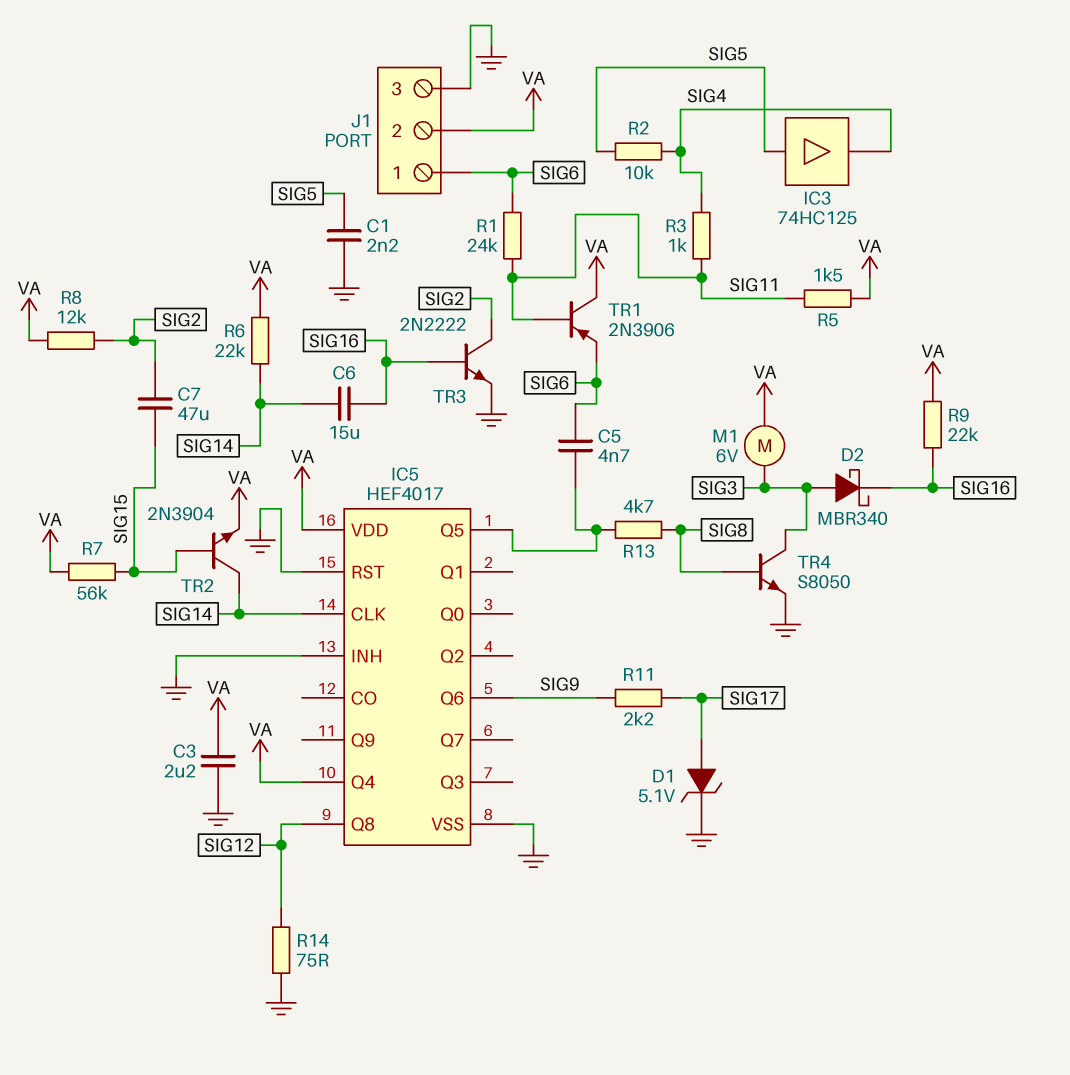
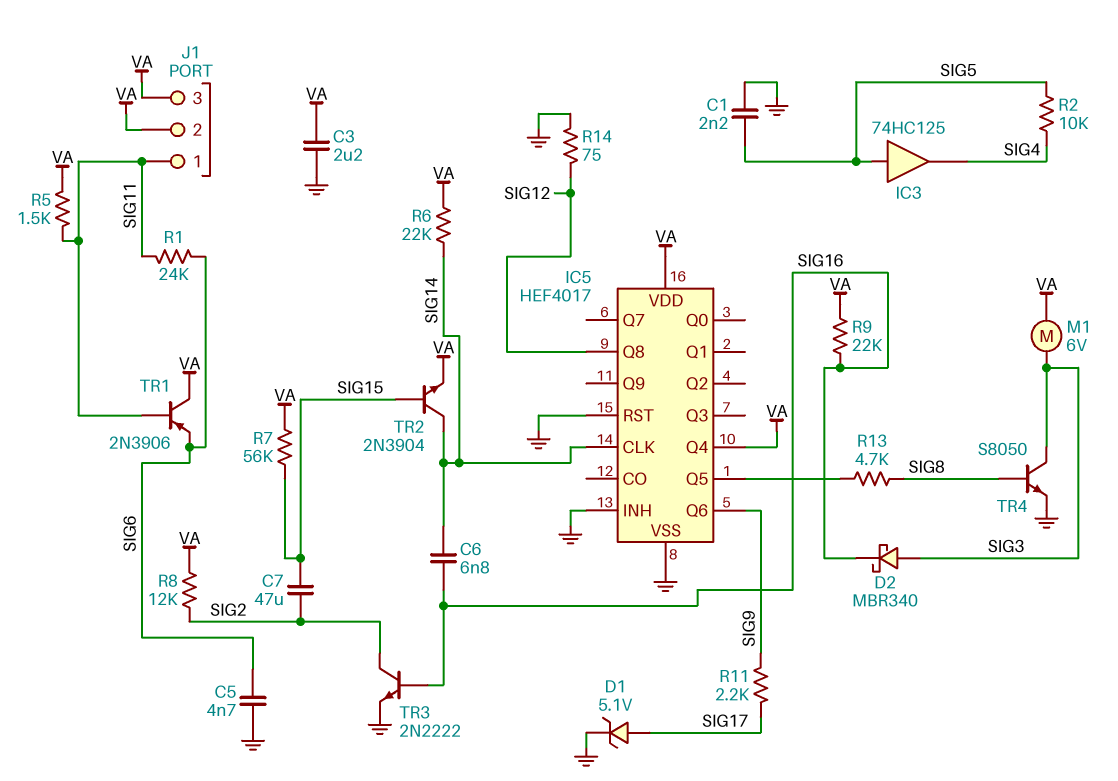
C5: 4.7nF (IC5/Q5, SIG6) -> 4.7nF (GND, SIG6)
C6: 15uF (SIG14, SIG16) -> 6.8nF (SIG14, SIG16)
J1 pin 1: SIG6 -> SIG11
J1 pin 3: GND -> VA
R3: 1k (SIG4, SIG11) -> none

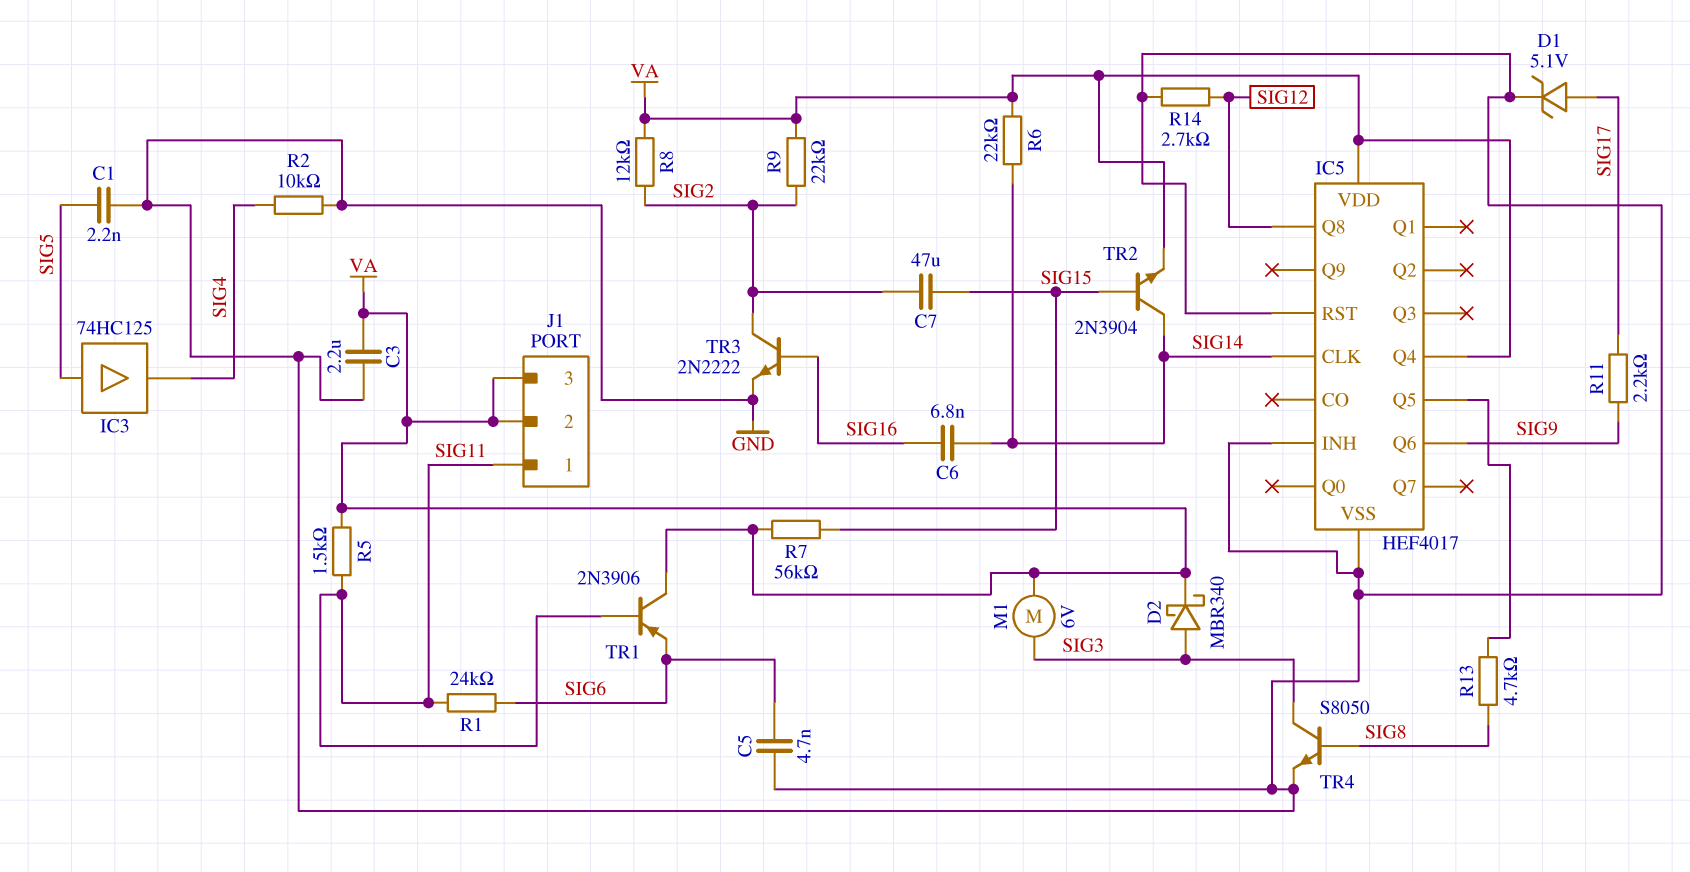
D2: schottky MBR340 (A SIG3, K SIG16) -> schottky MBR340 (A SIG3, K VA)
R2: 10k (SIG4, SIG5) -> 10k (GND, SIG4)
R9: 22k (SIG16, VA) -> 22k (SIG2, VA)
R14: 75 (GND, SIG12) -> 2.7k (GND, SIG12)

